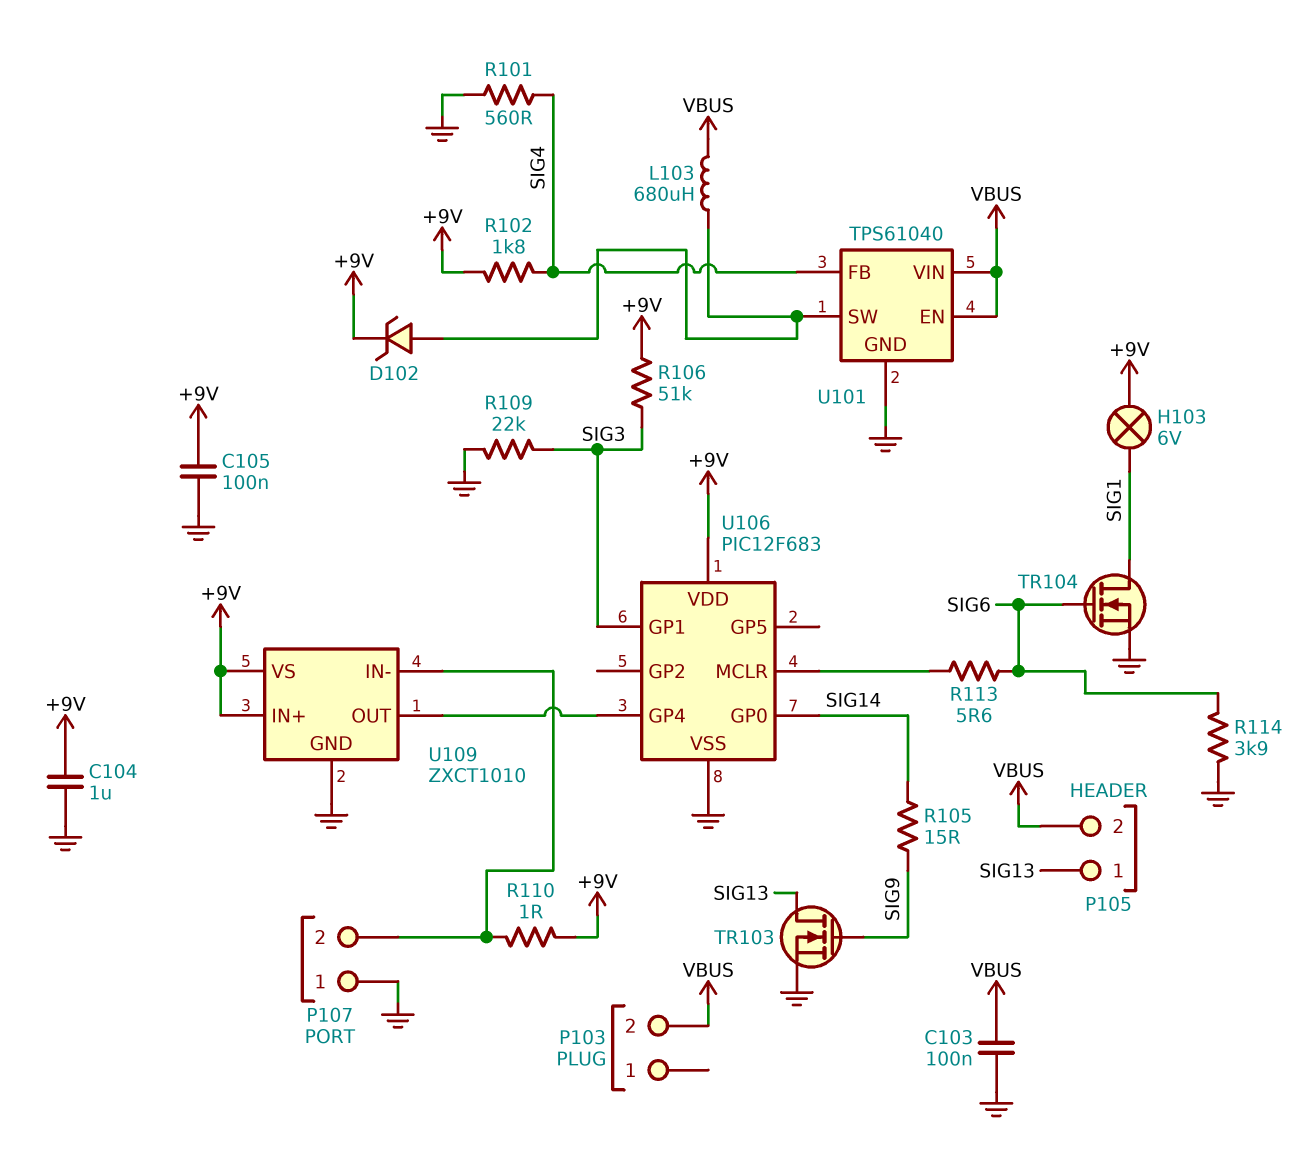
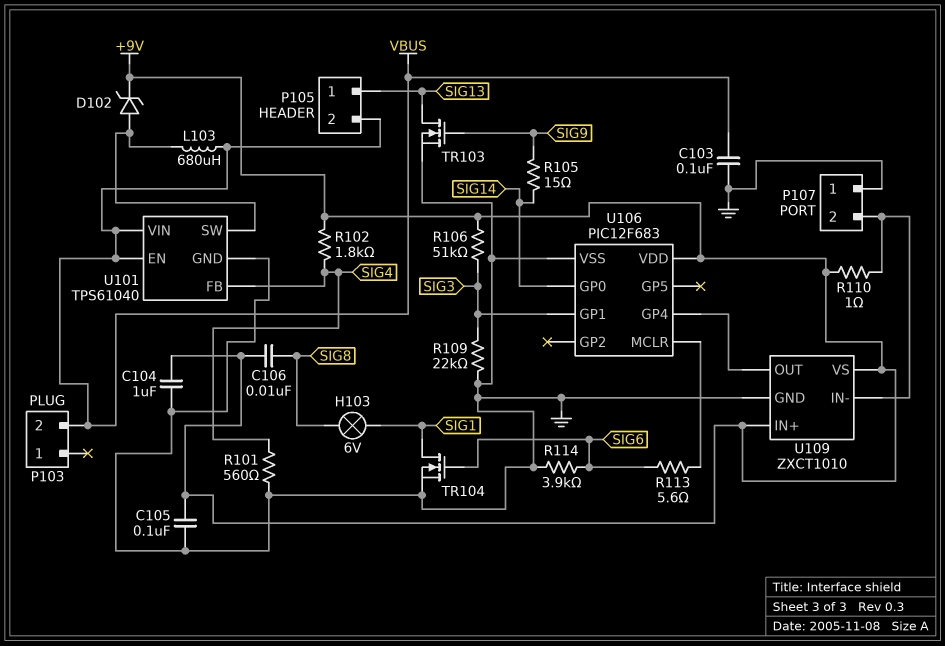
C106: none -> 10nF (+9V, SIG8)
H103: lamp 6V (+9V, SIG1) -> lamp 6V (SIG1, SIG8)

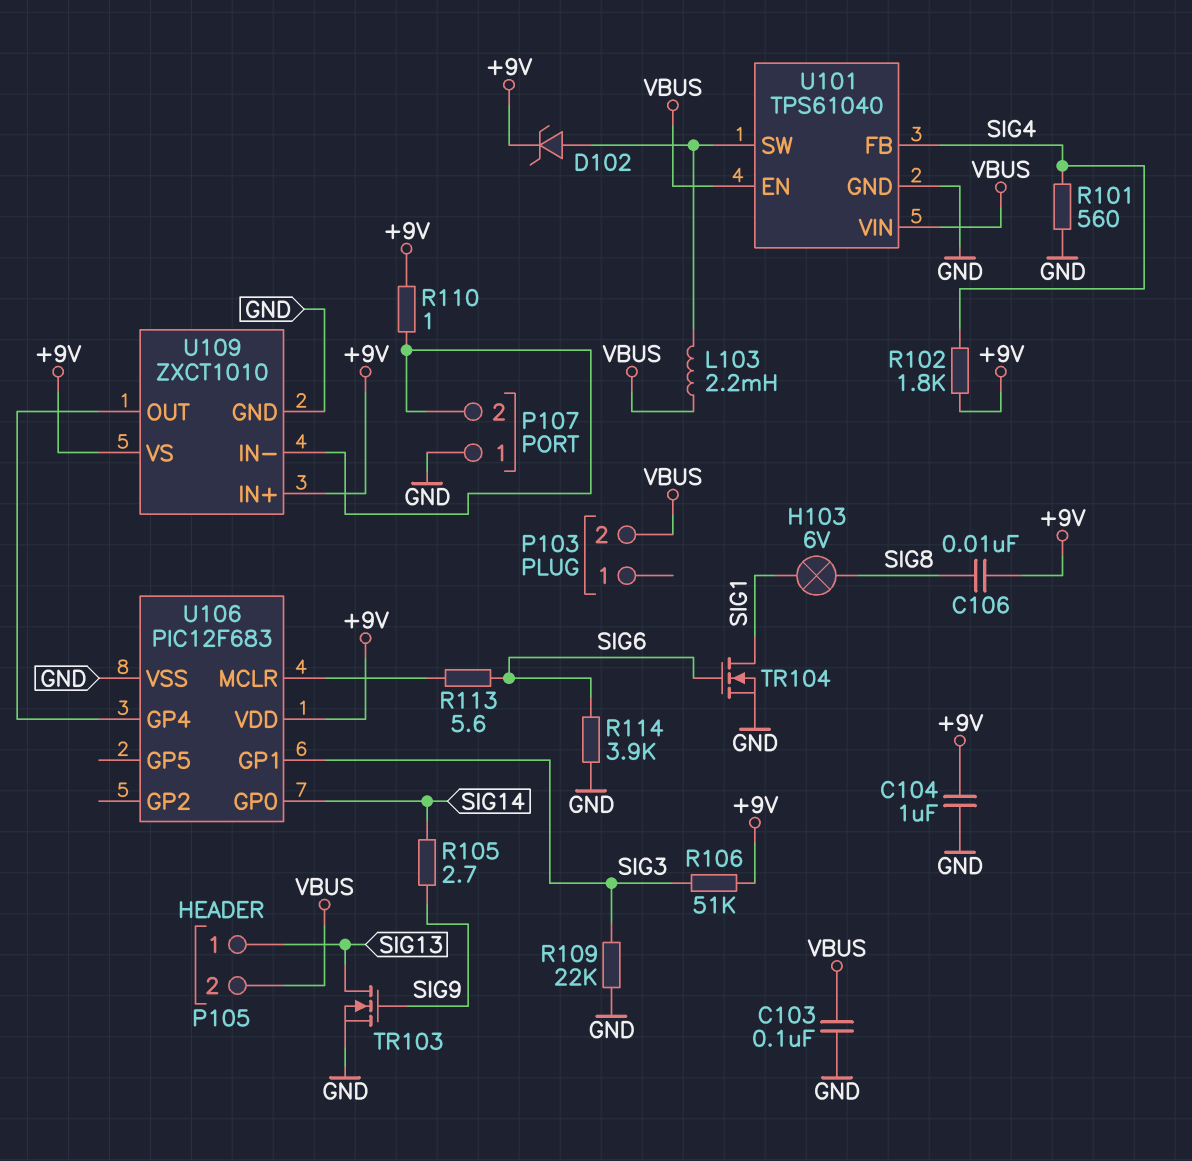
C105: 100nF (+9V, GND) -> none
L103: 680uH (U101/SW, VBUS) -> 2.2mH (U101/SW, VBUS)
R105: 15 (SIG9, SIG14) -> 2.7 (SIG9, SIG14)

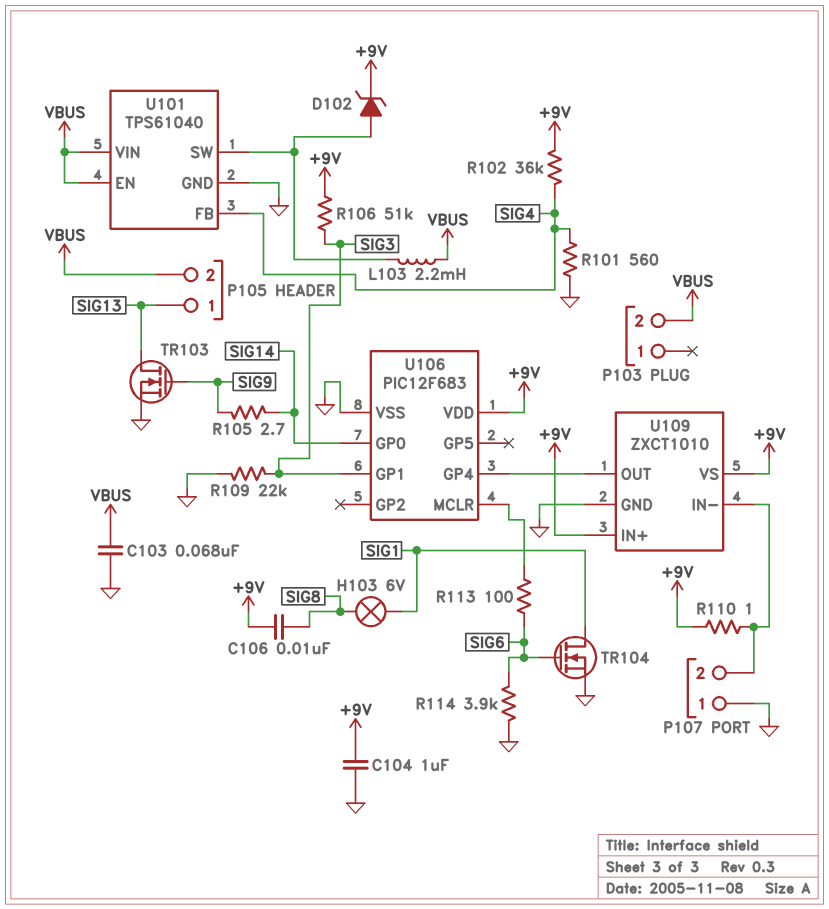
C103: 100nF (GND, VBUS) -> 68nF (GND, VBUS)
R102: 1.8k (+9V, SIG4) -> 36k (+9V, SIG4)
R113: 5.6 (SIG6, U106/MCLR) -> 100 (SIG6, U106/MCLR)

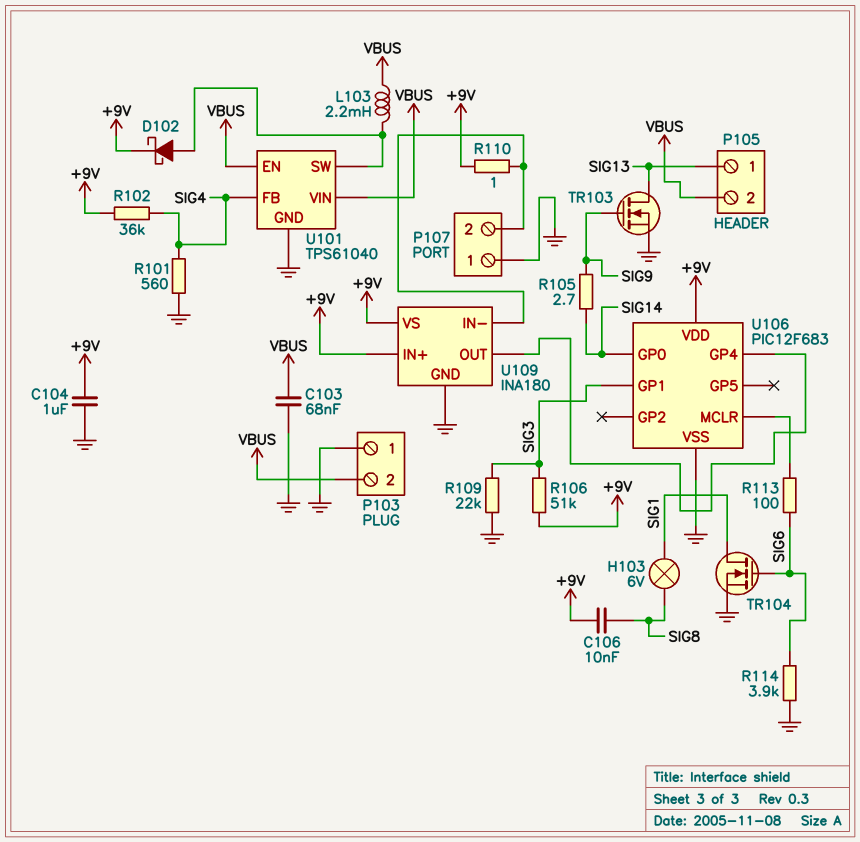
D102: zener (A U101/SW, K +9V) -> schottky (A U101/SW, K +9V)
P103 pin 1: none -> GND
U109: ZXCT1010 -> INA180

